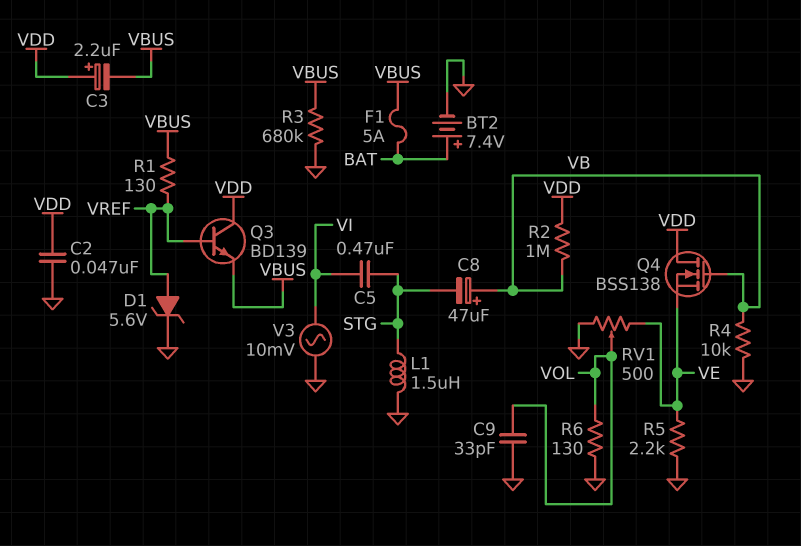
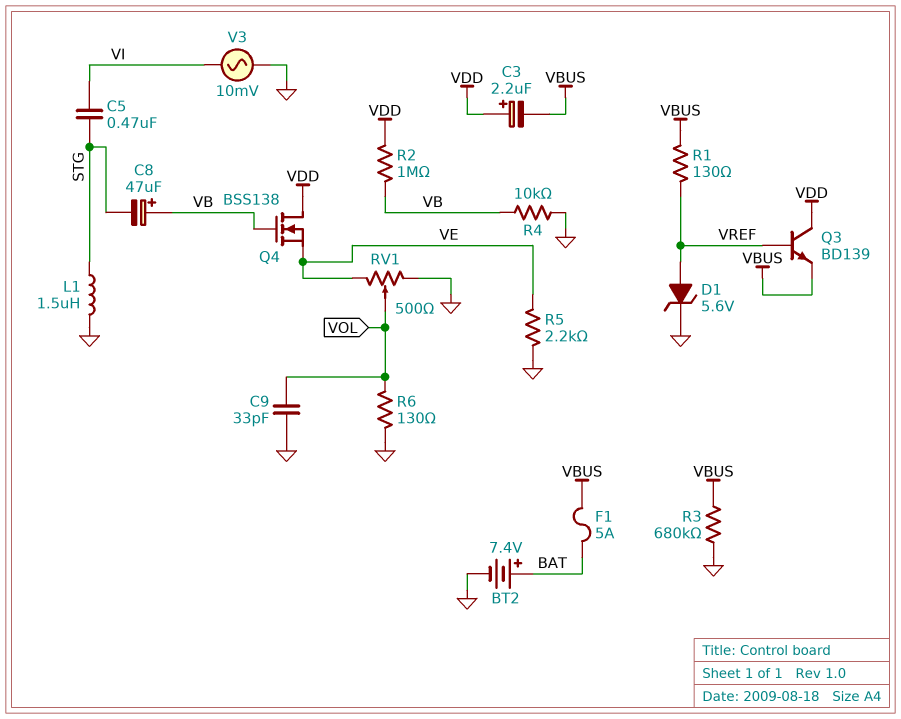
C2: 47nF (GND, VDD) -> none

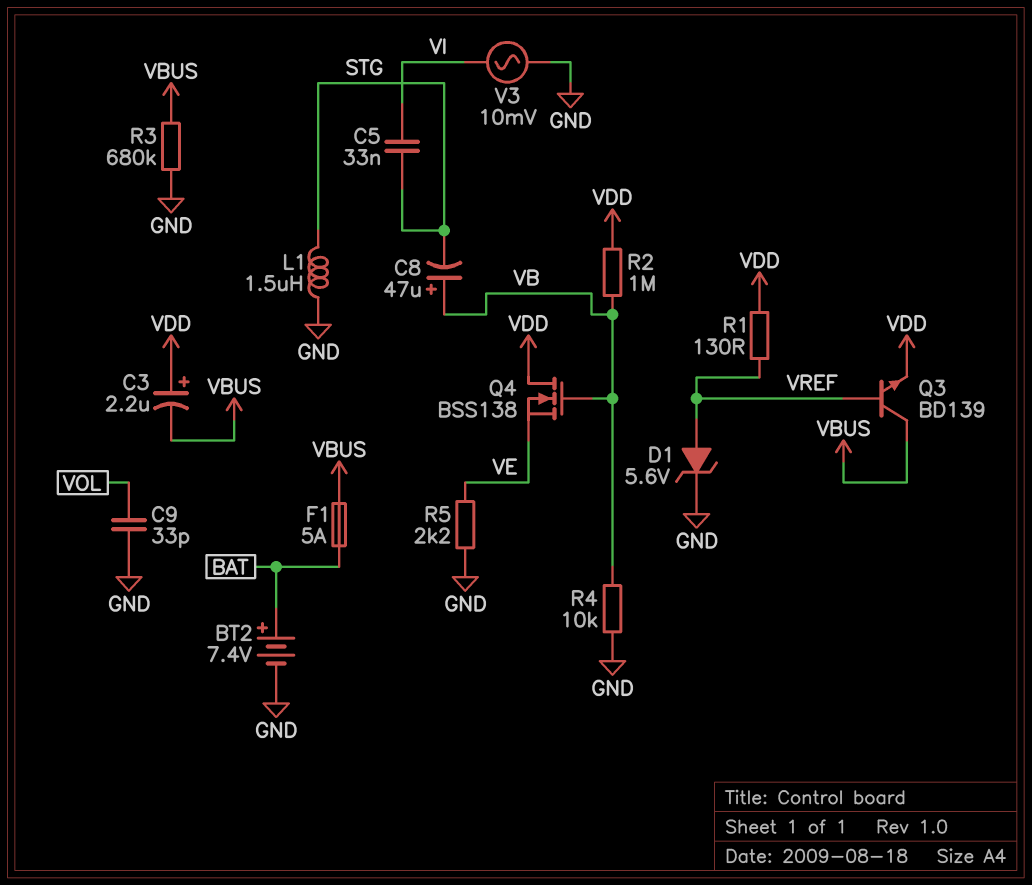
C5: 470nF (STG, VI) -> 33nF (STG, VI)
Q3: NPN BD139 (B VREF, C VDD, E VBUS) -> NPN BD139 (B VREF, C VBUS, E VDD)
R1: 130 (VBUS, VREF) -> 130 (VDD, VREF)
R6: 130 (GND, VOL) -> none
RV1: 500 (GND, VE, wiper VOL) -> none

